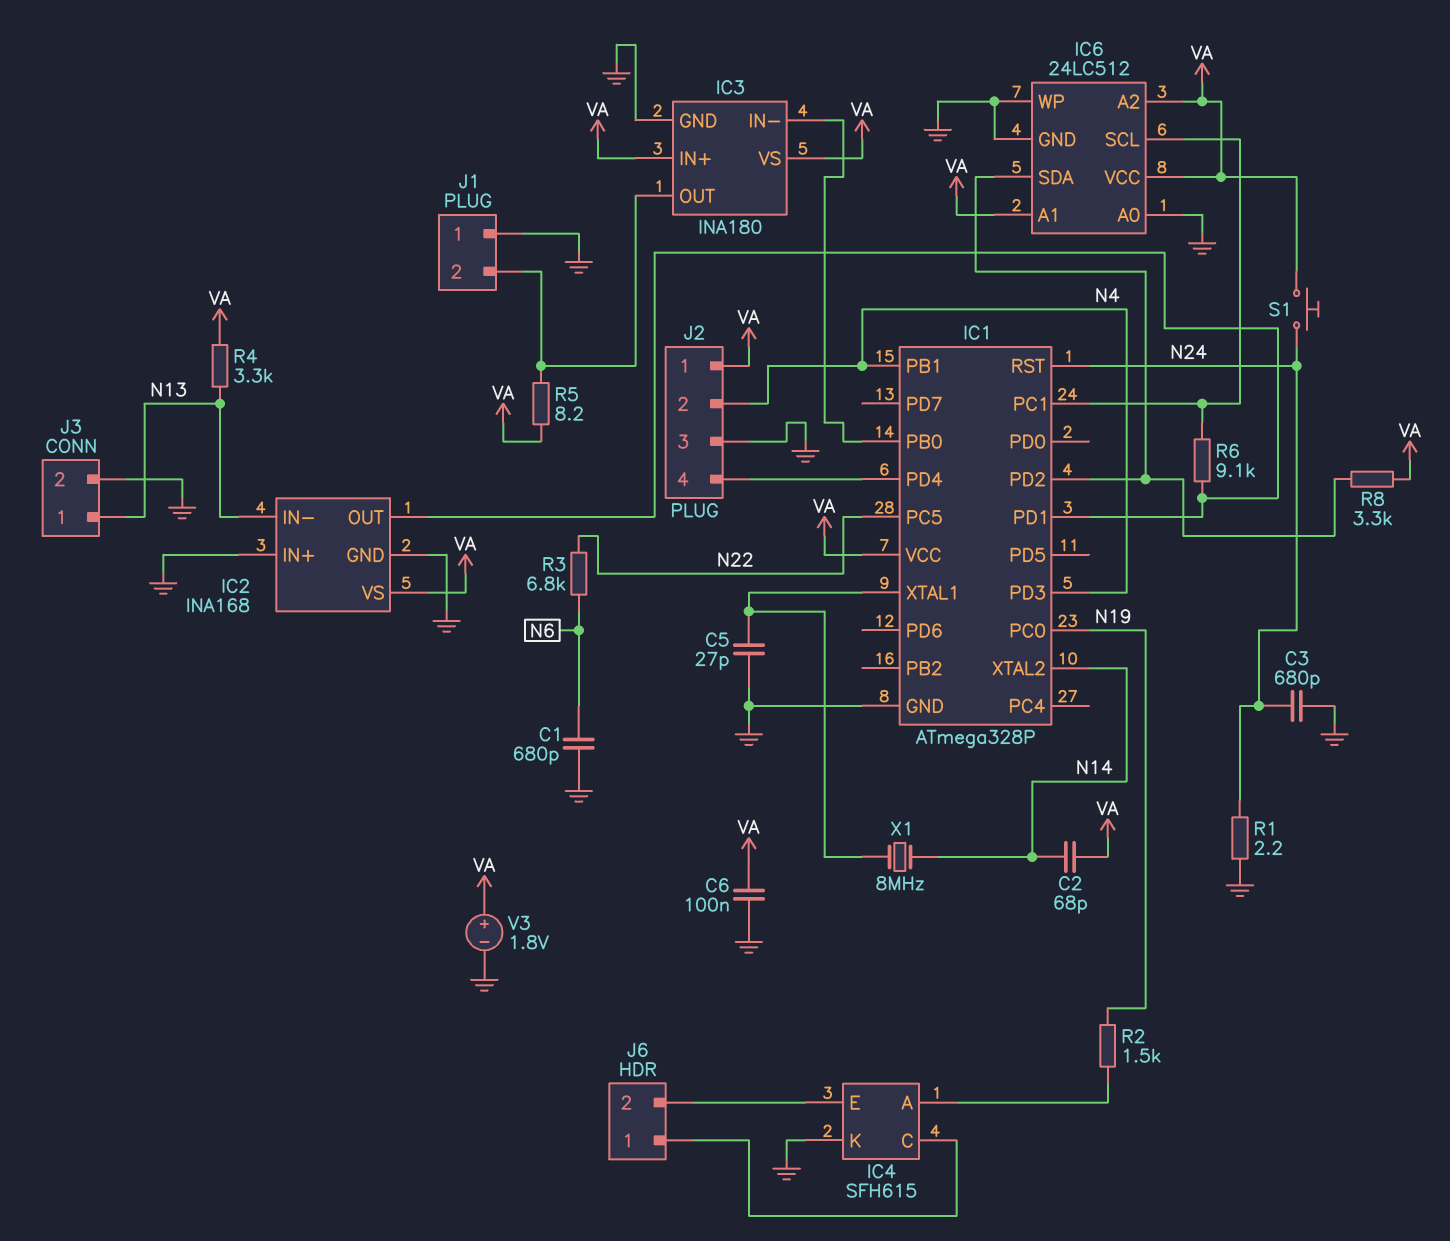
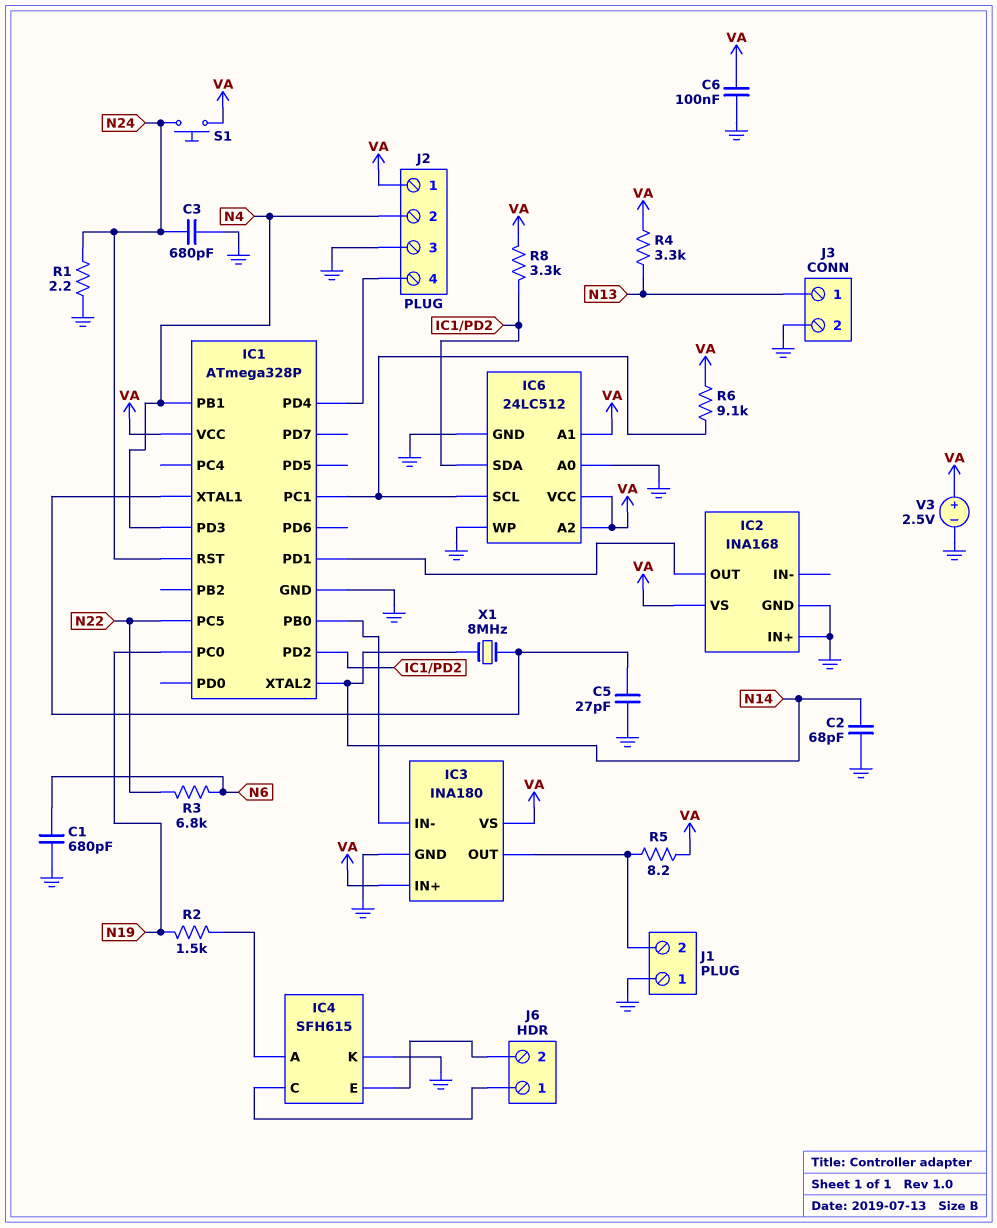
C2: 68pF (N14, VA) -> 68pF (GND, N14)
IC2 pin IN-: N13 -> none
R6: 9.1k (IC1/PC1, IC1/PD1) -> 9.1k (IC1/PC1, VA)
V3: 1.8V (plus VA, minus GND) -> 2.5V (plus VA, minus GND)

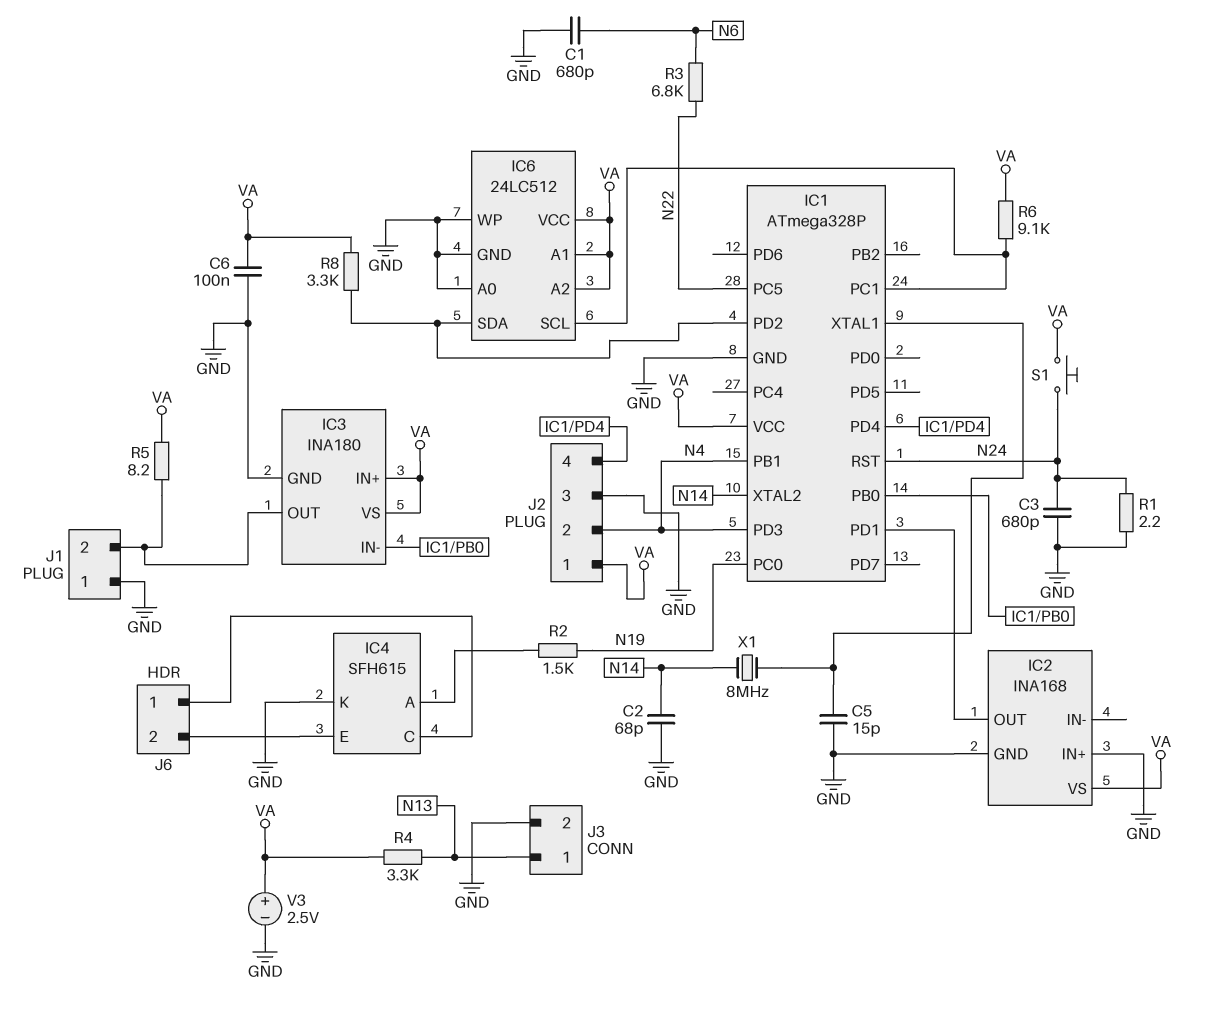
C5: 27pF (GND, IC1/XTAL1) -> 15pF (GND, IC1/XTAL1)

